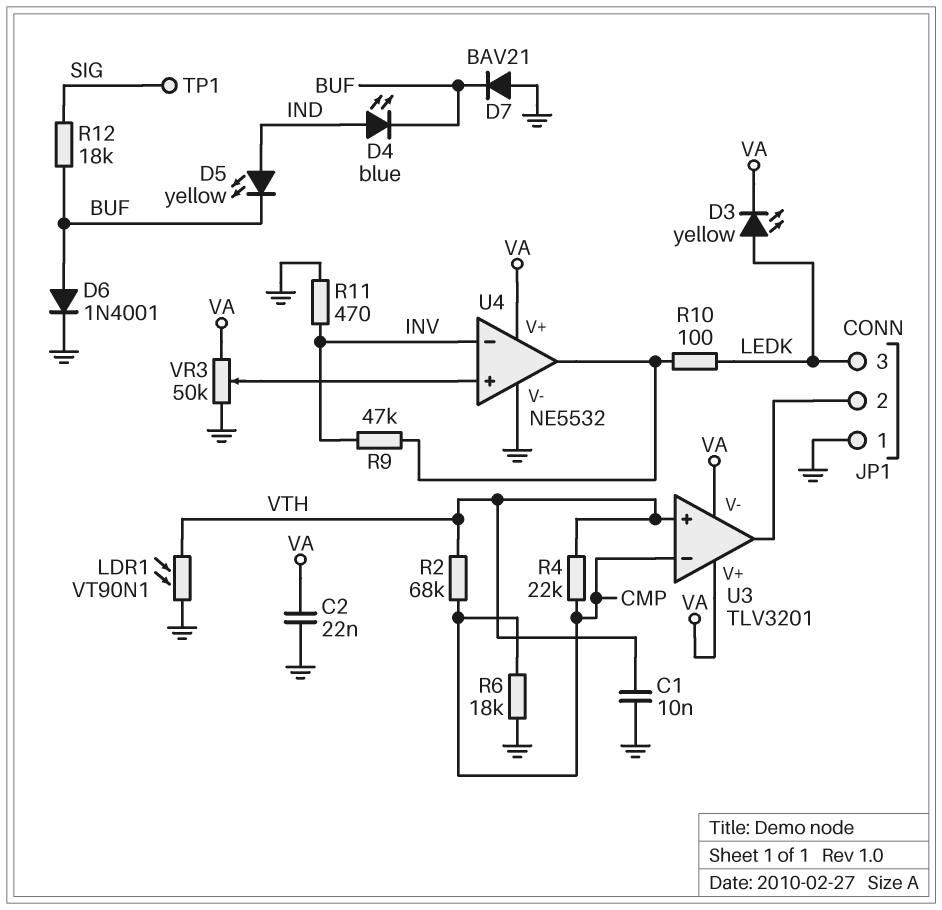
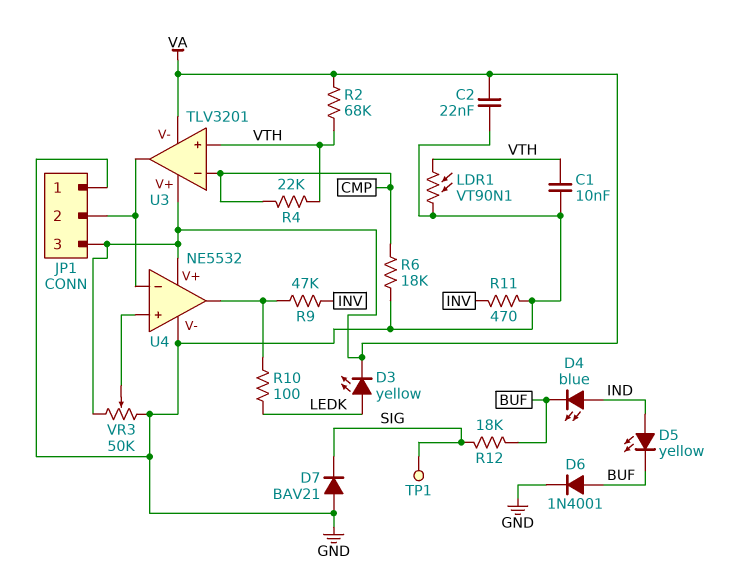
D7: diode BAV21 (A GND, K BUF) -> diode BAV21 (A GND, K SIG)
JP1 pin 3: LEDK -> VA
R2: 68k (CMP, VTH) -> 68k (VA, VTH)
U4 pin in-: INV -> JP1/2

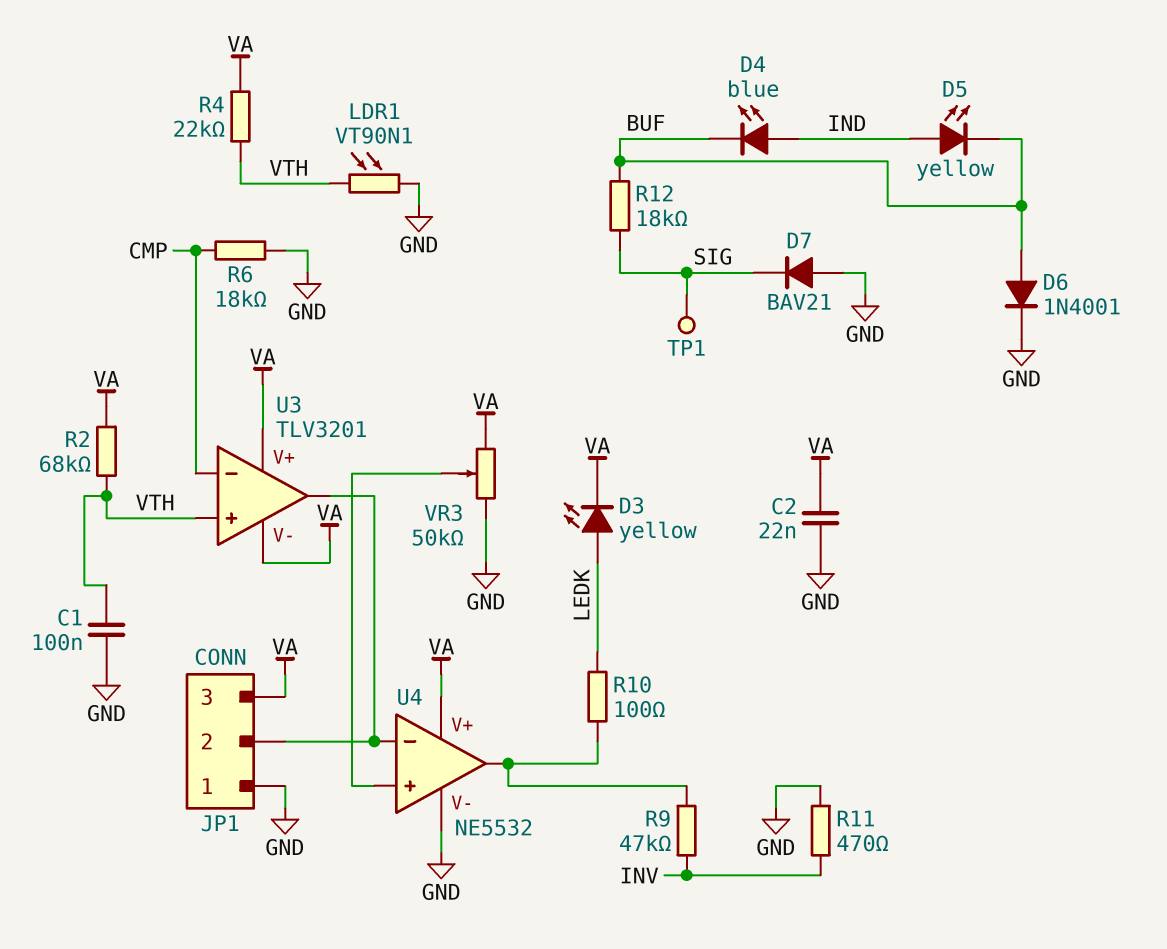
C1: 10nF (GND, VTH) -> 100nF (GND, VTH)
R4: 22k (CMP, VTH) -> 22k (VA, VTH)

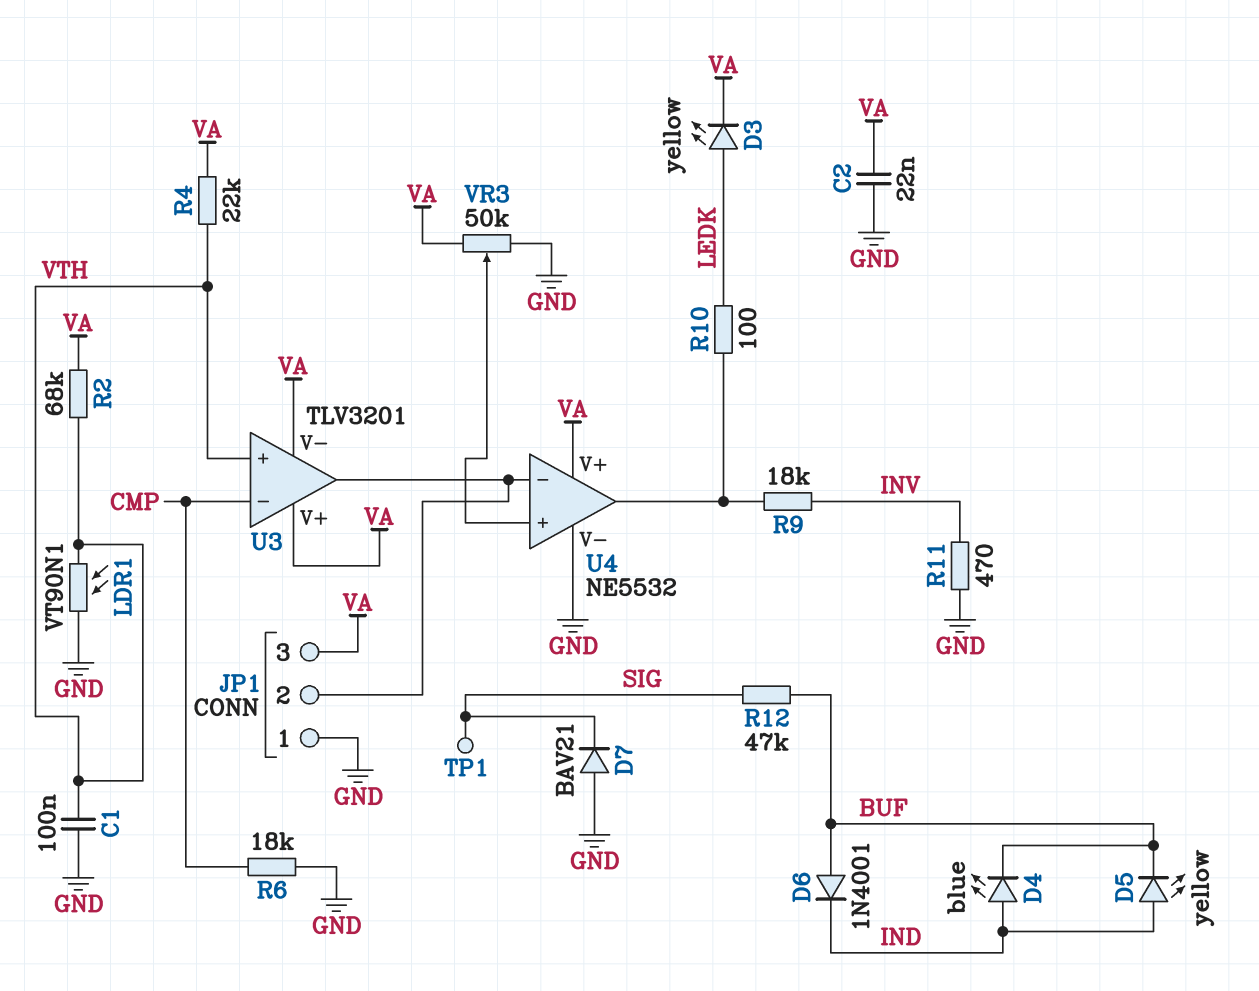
D6: diode 1N4001 (A BUF, K GND) -> diode 1N4001 (A BUF, K IND)
R9: 47k (INV, U4/out) -> 18k (INV, U4/out)
R12: 18k (BUF, SIG) -> 47k (BUF, SIG)

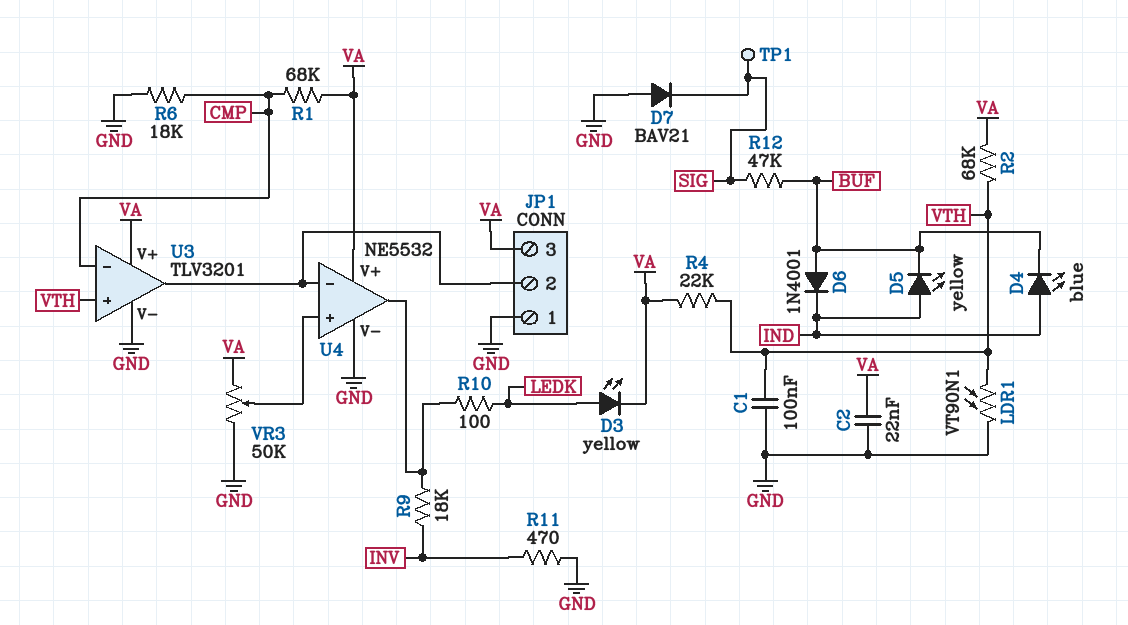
R1: none -> 68k (CMP, VA)
U3 pin V-: VA -> GND

